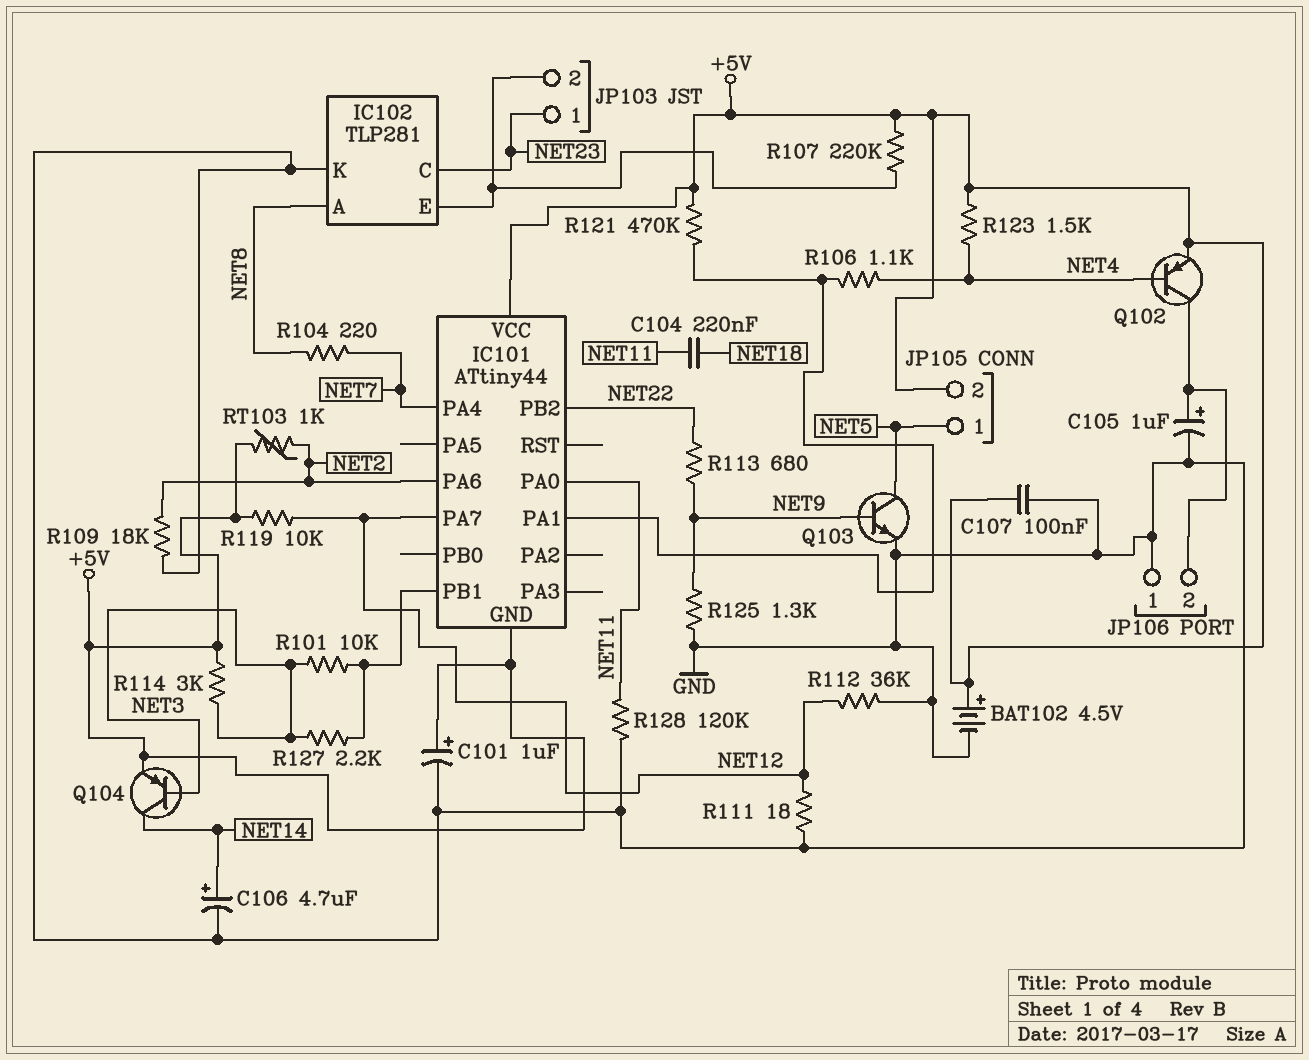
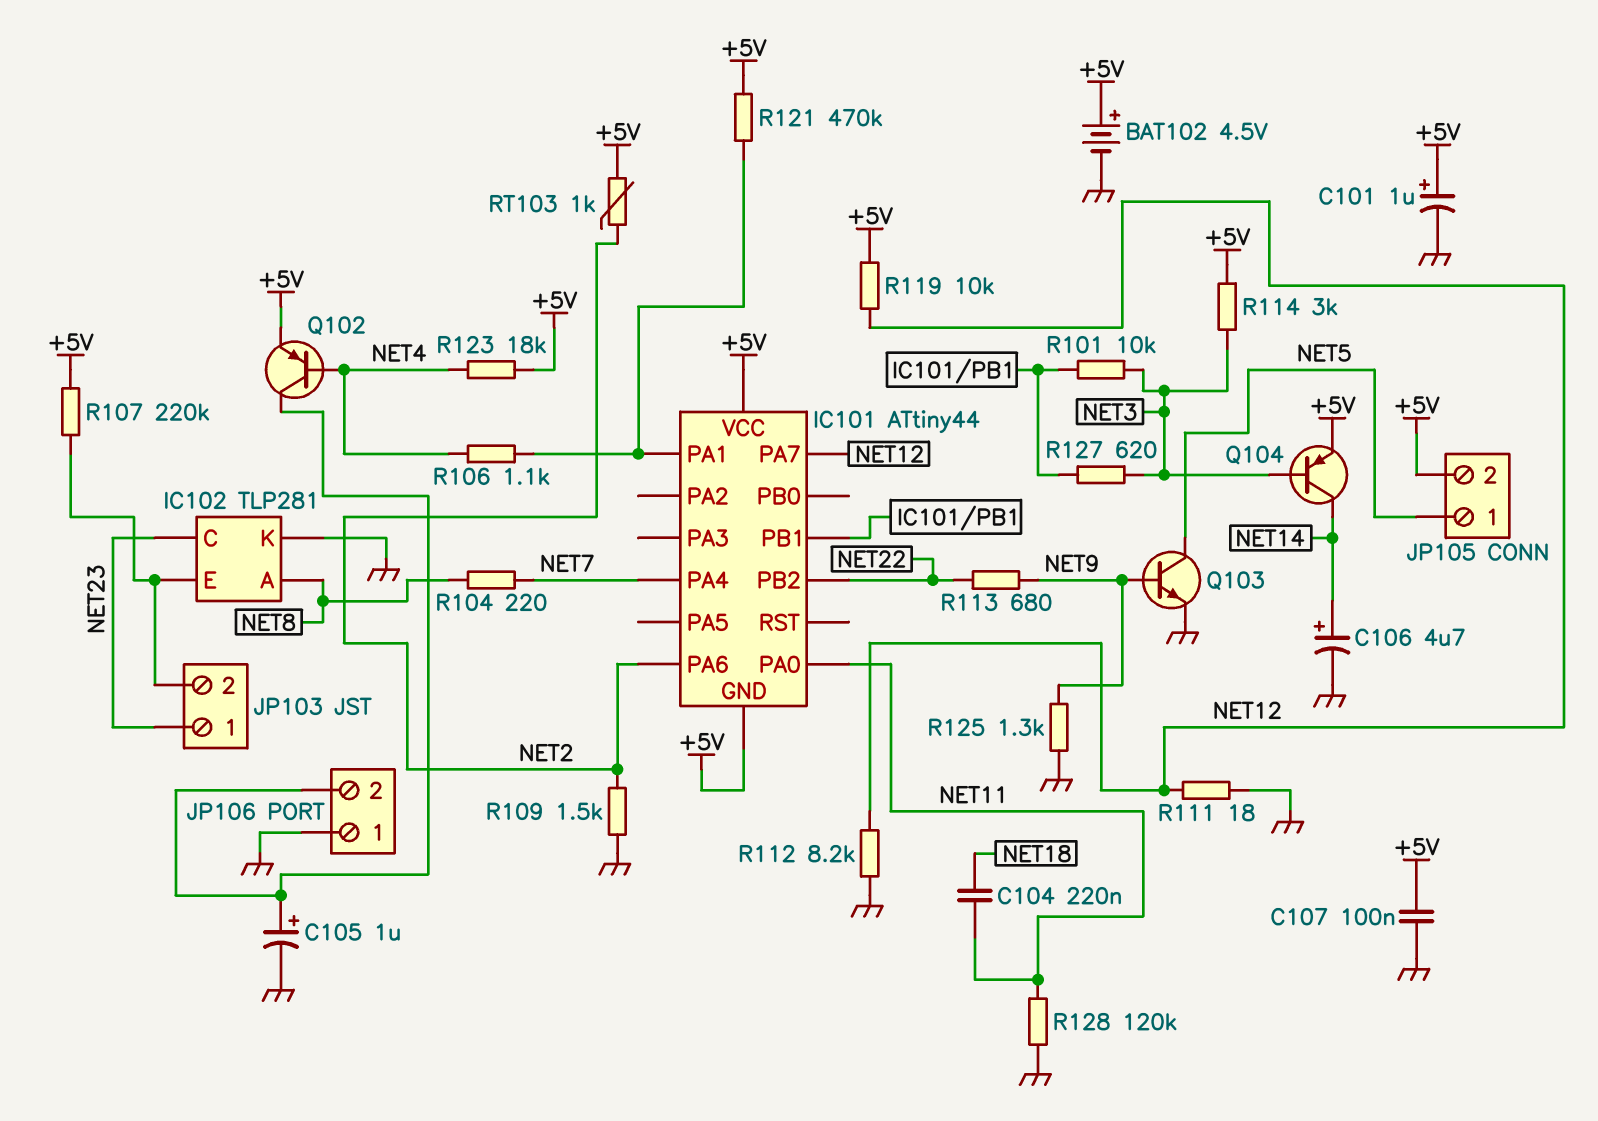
R109: 18k (GND, NET2) -> 1.5k (GND, NET2)
R112: 36k (GND, NET12) -> 8.2k (GND, NET12)
R123: 1.5k (+5V, NET4) -> 18k (+5V, NET4)
R127: 2.2k (IC101/PB1, NET3) -> 620 (IC101/PB1, NET3)

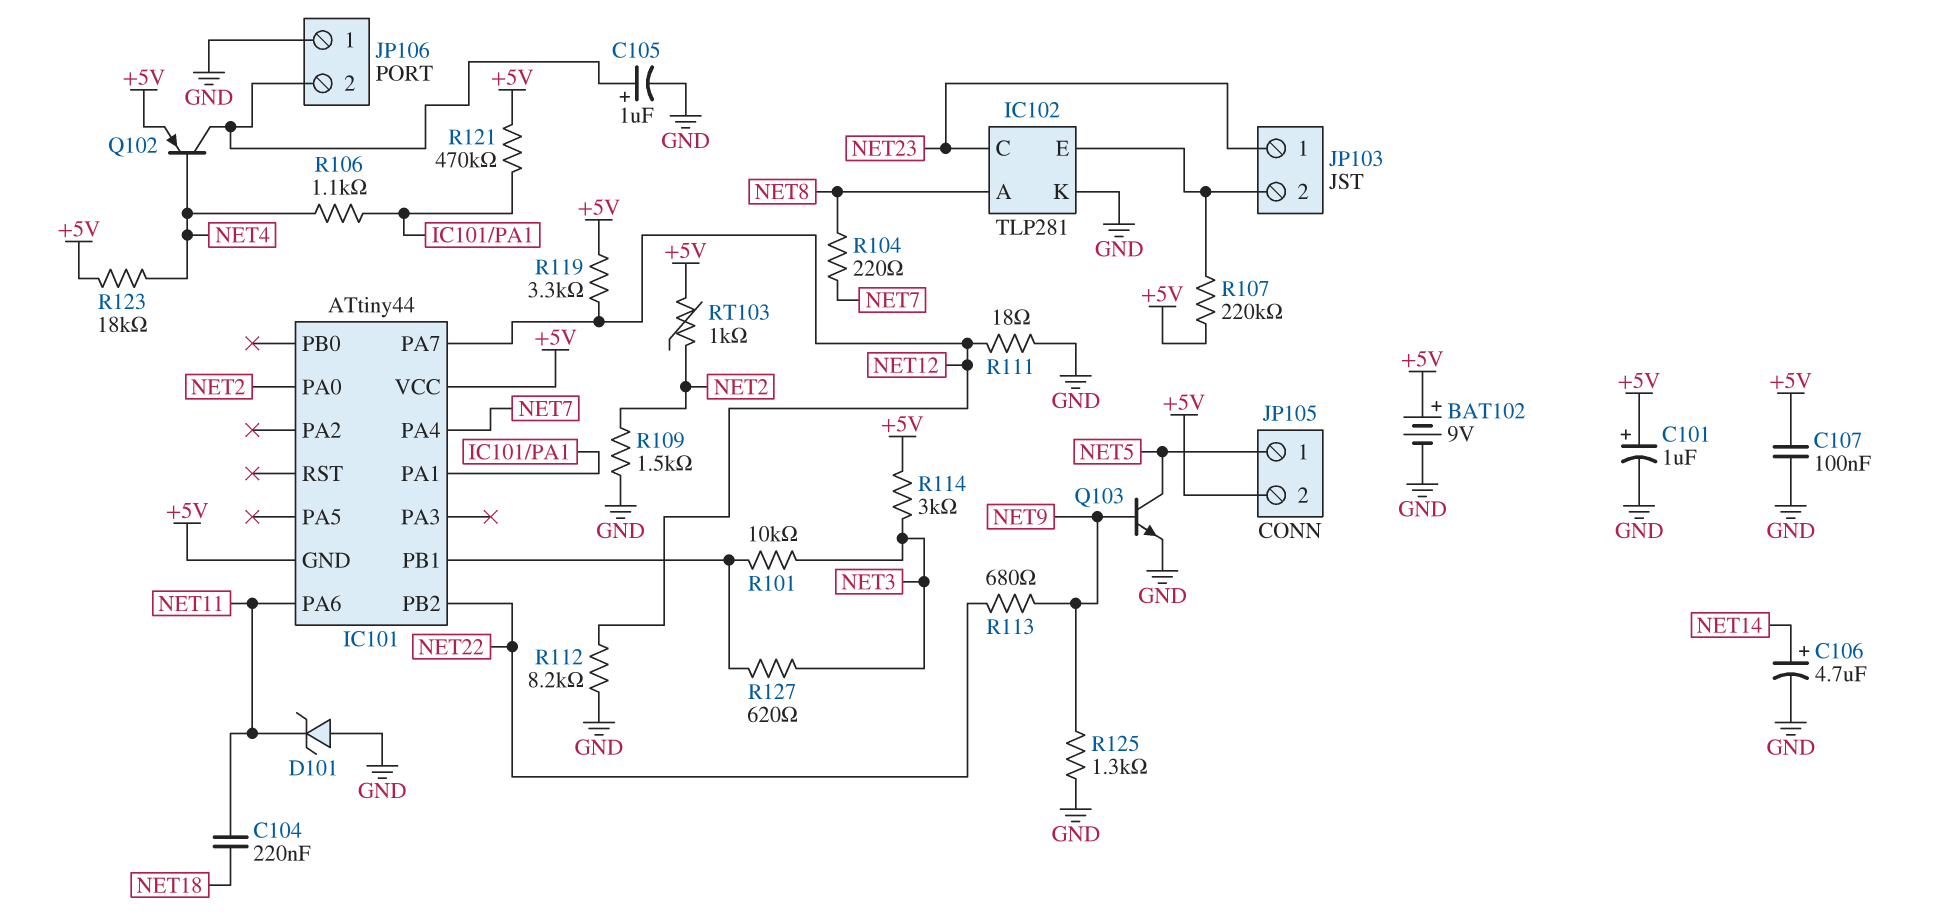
BAT102: 4.5V (plus +5V, minus GND) -> 9V (plus +5V, minus GND)
D101: none -> zener (A GND, K NET11)
IC101 pin PA0: NET11 -> NET2
IC101 pin PA6: NET2 -> NET11
Q104: PNP (B NET3, C NET14, E +5V) -> none
R119: 10k (+5V, NET12) -> 3.3k (+5V, NET12)
R128: 120k (GND, NET11) -> none

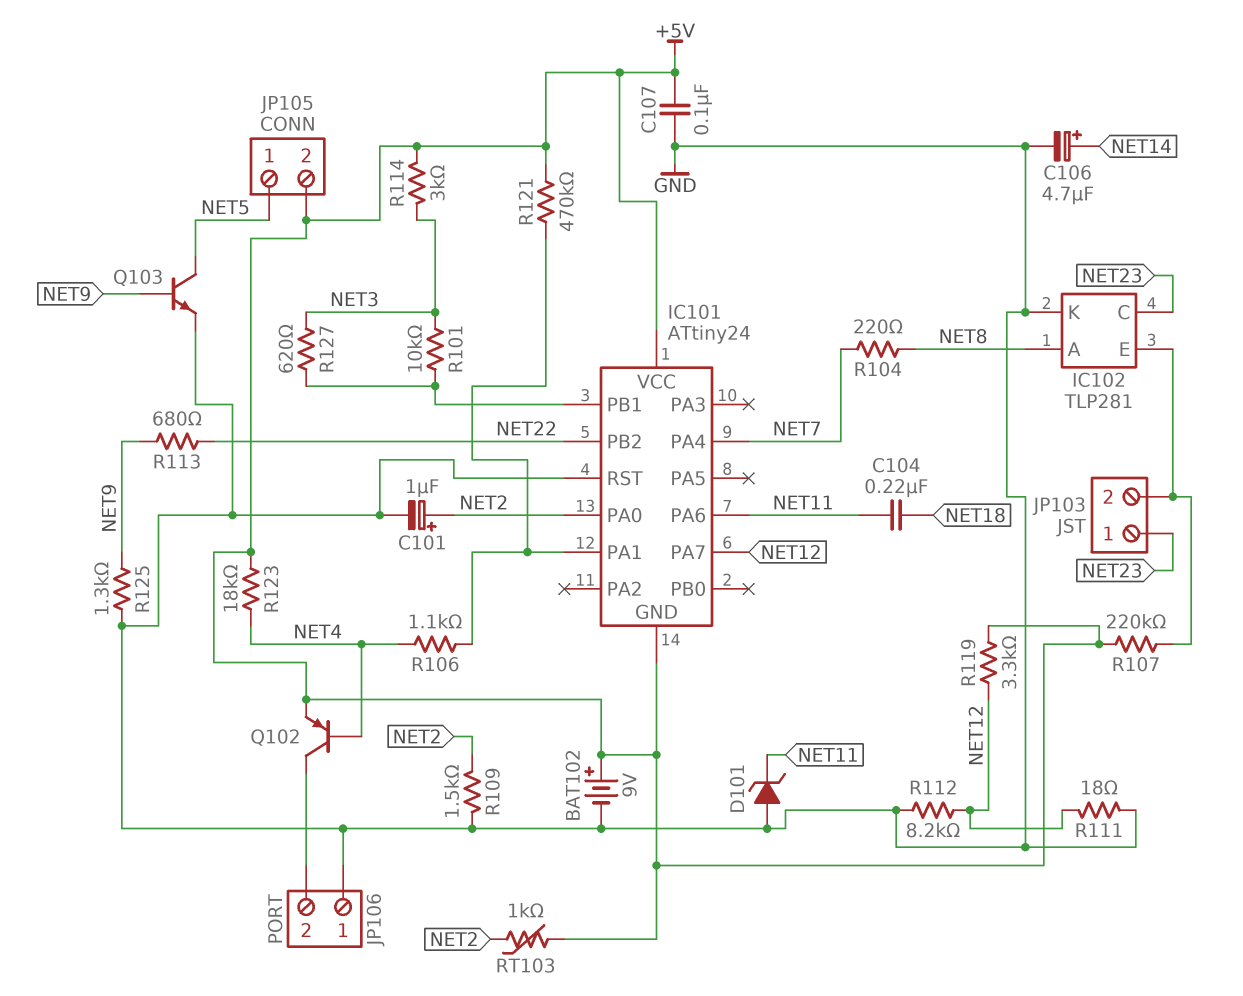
C101: 1uF (plus +5V, minus GND) -> 1uF (plus NET2, minus GND)
C105: 1uF (plus JP106/2, minus GND) -> none
IC101: ATtiny44 -> ATtiny24
IC101 pin RST: none -> GND

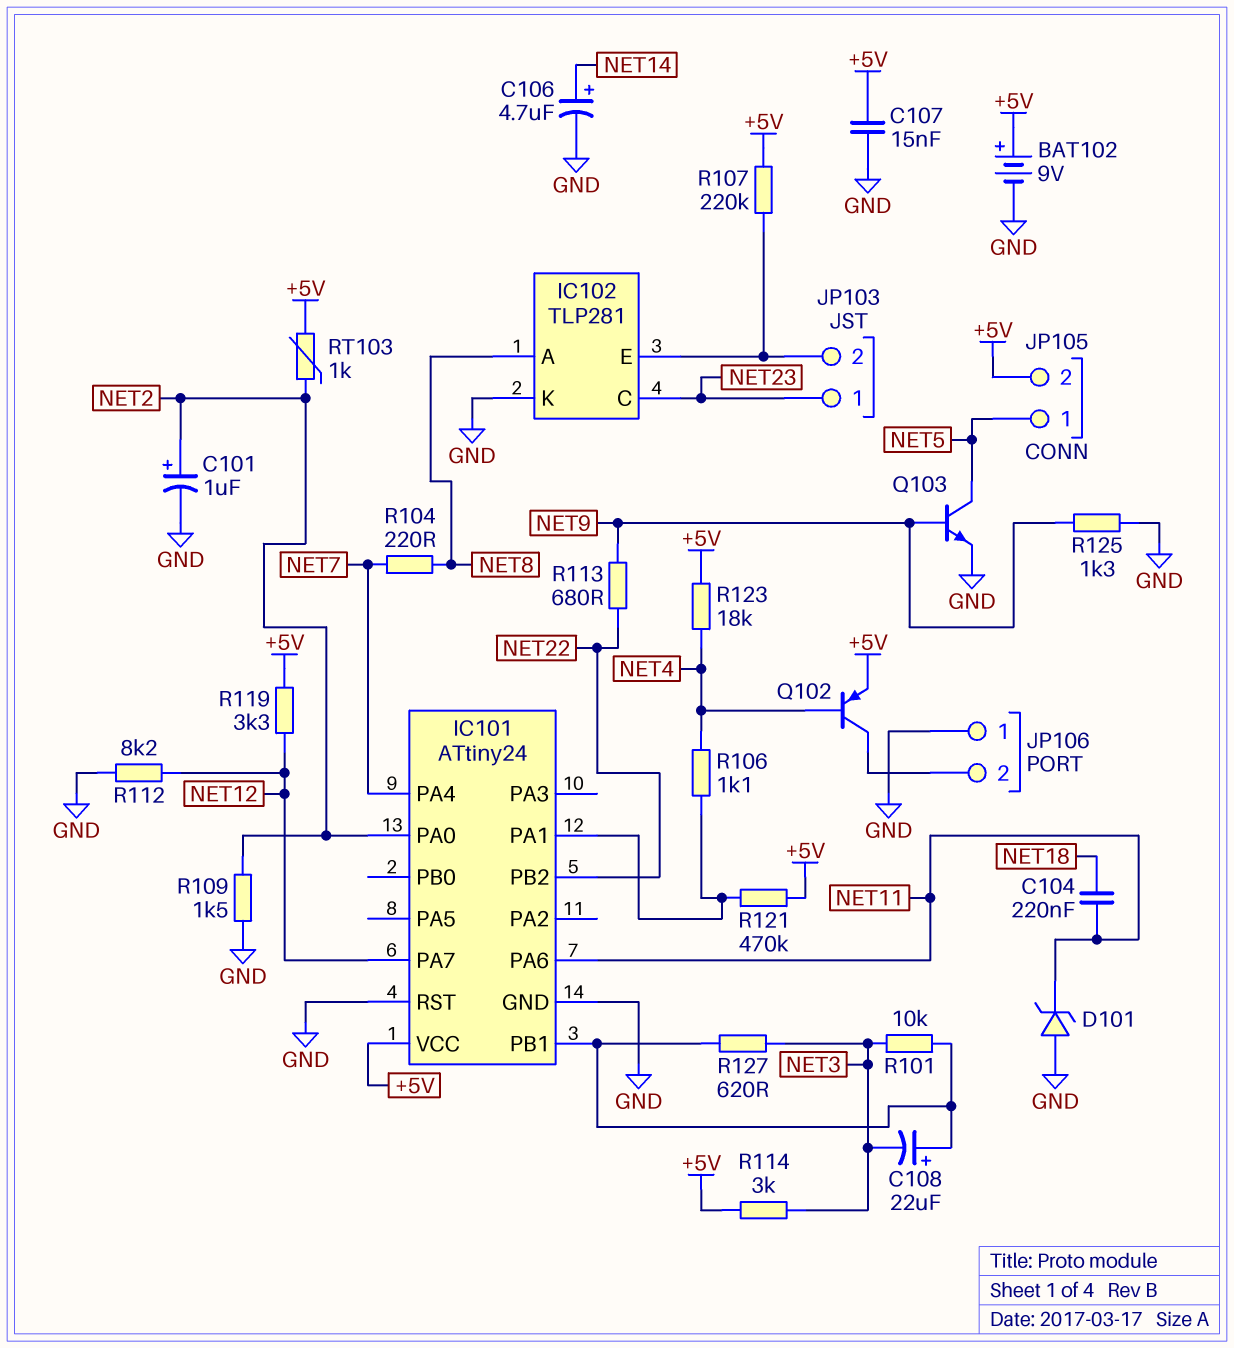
C107: 100nF (+5V, GND) -> 15nF (+5V, GND)
C108: none -> 22uF (plus IC101/PB1, minus NET3)
IC101 pin GND: +5V -> GND
R111: 18 (GND, NET12) -> none

